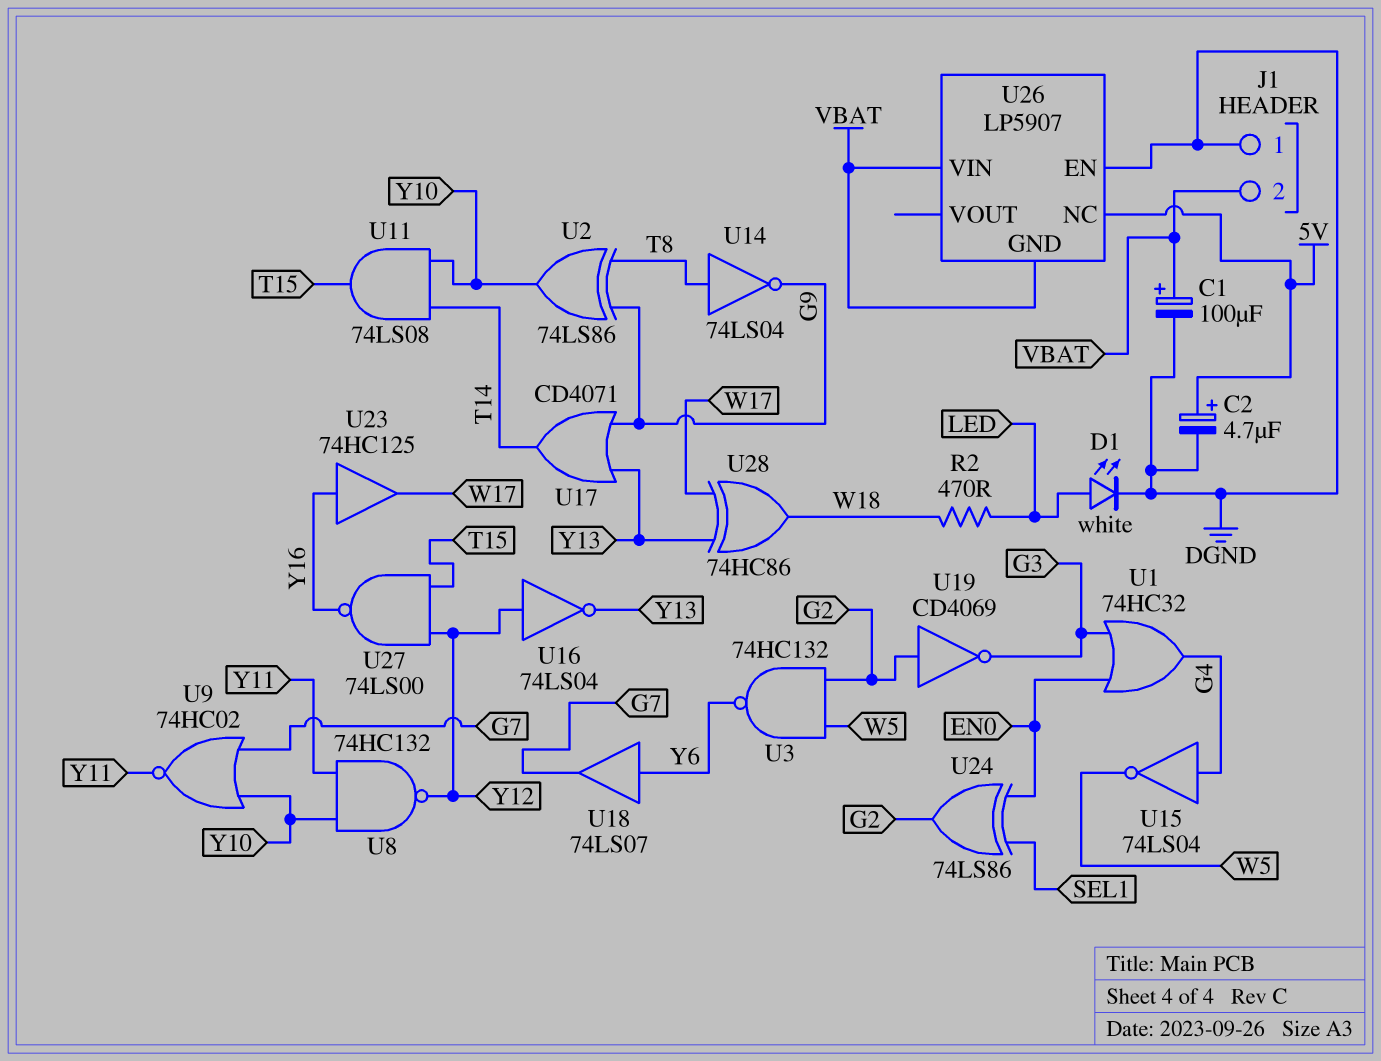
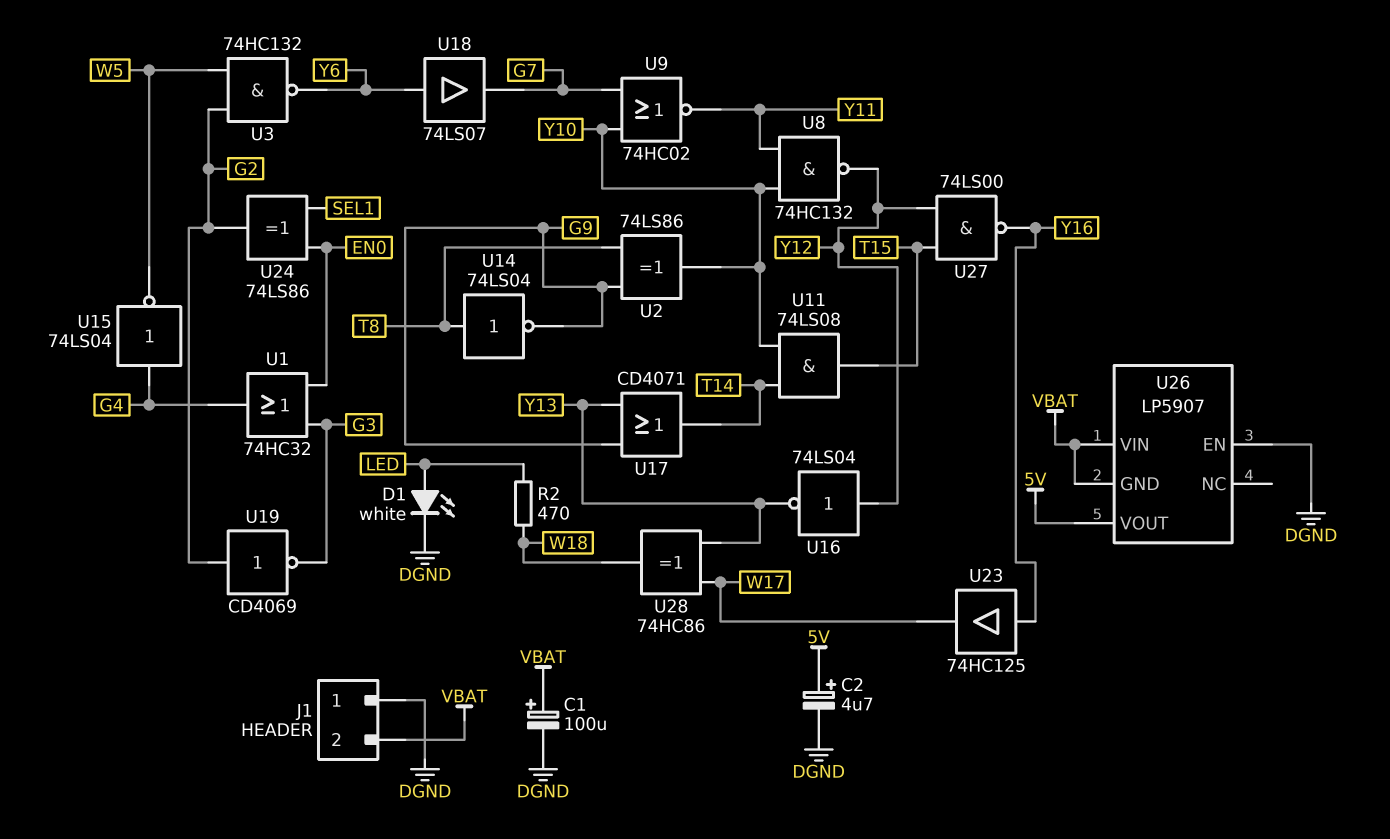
U26 pin NC: 5V -> none
U26 pin VOUT: none -> 5V

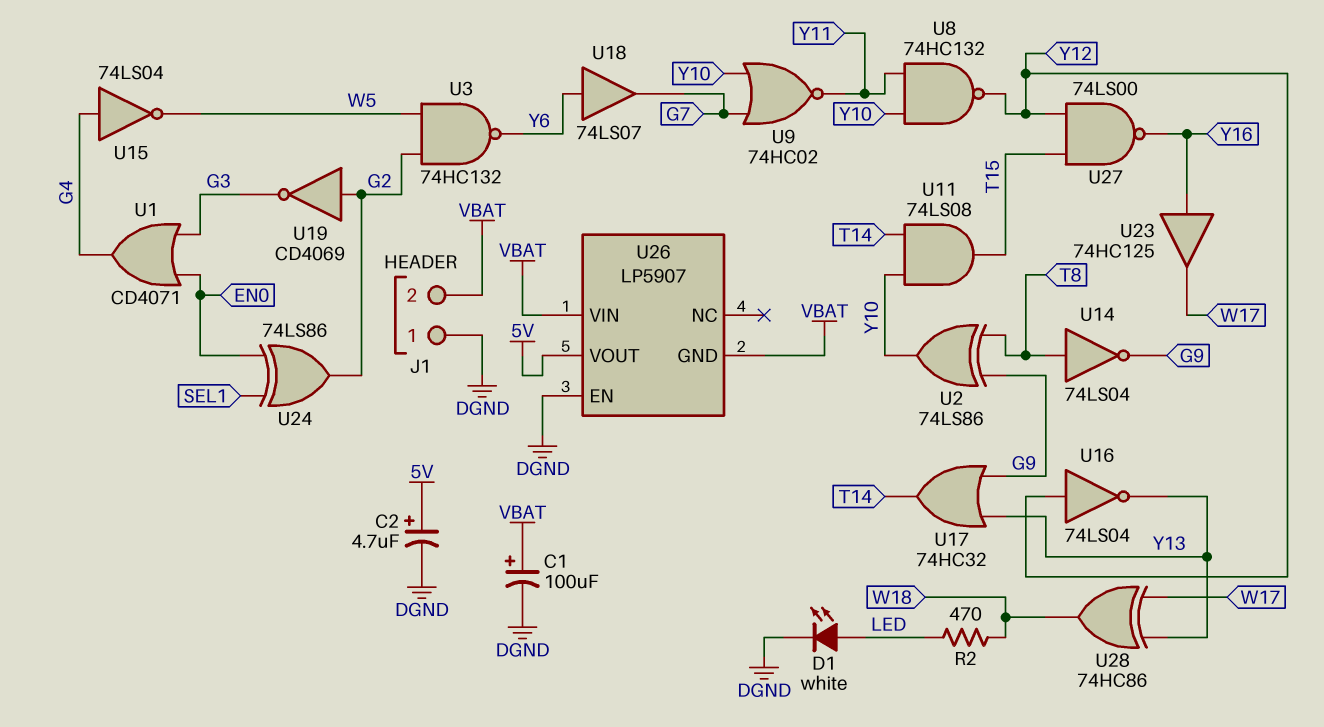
U1: OR 74HC32 (in EN0, in G3, out G4) -> OR CD4071 (in EN0, in G3, out G4)
U17: OR CD4071 (in G9, in Y13, out T14) -> OR 74HC32 (in G9, in Y13, out T14)

